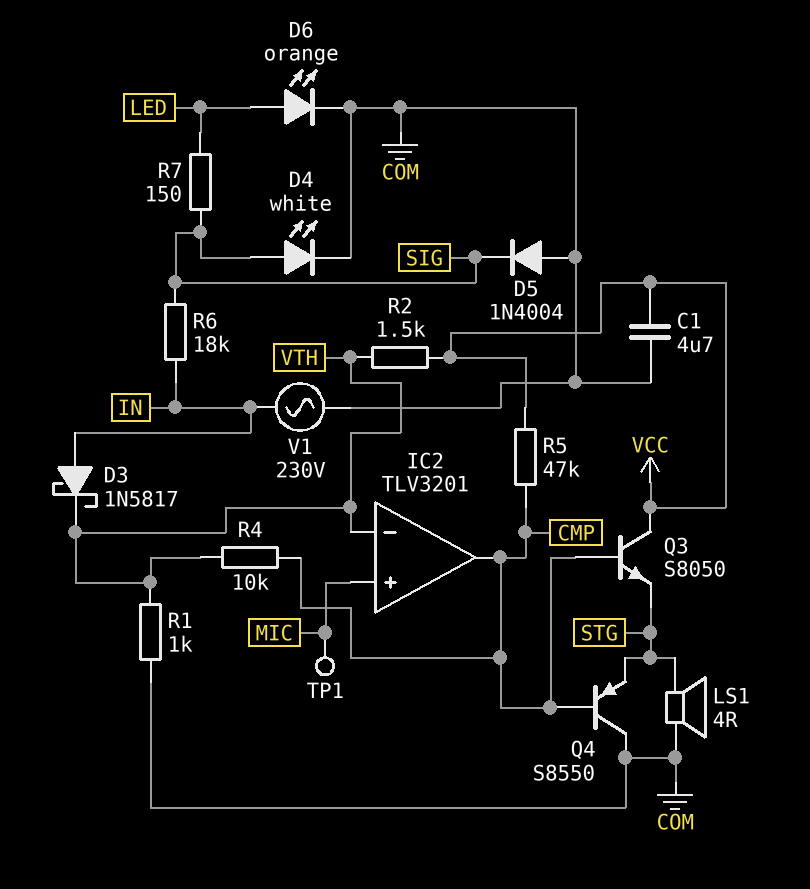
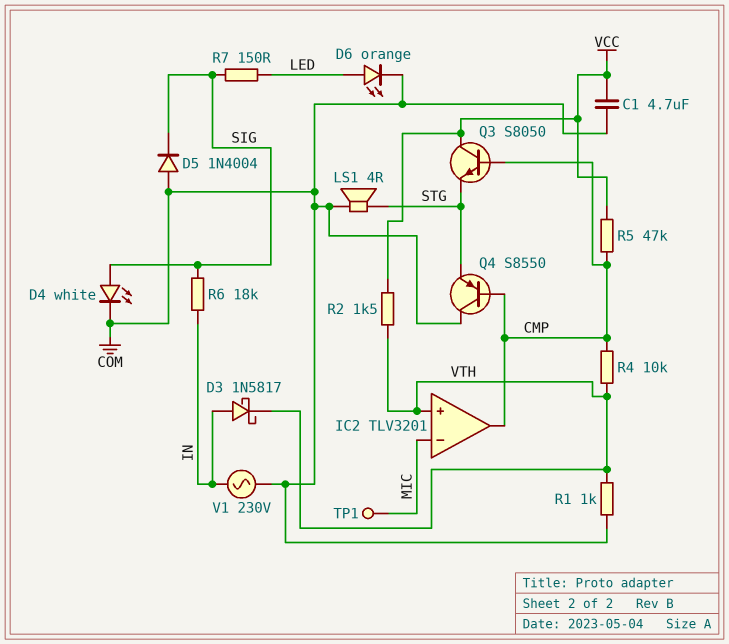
IC2 pin in+: MIC -> VTH
IC2 pin in-: VTH -> MIC

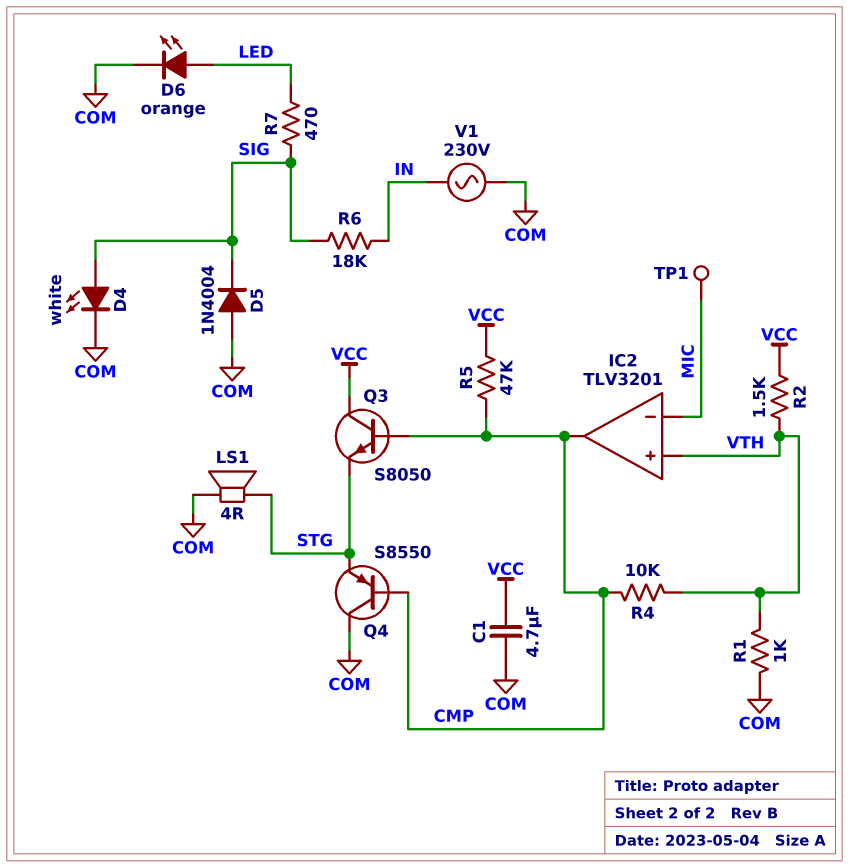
D3: schottky 1N5817 (A IN, K VTH) -> none
R7: 150 (LED, SIG) -> 470 (LED, SIG)

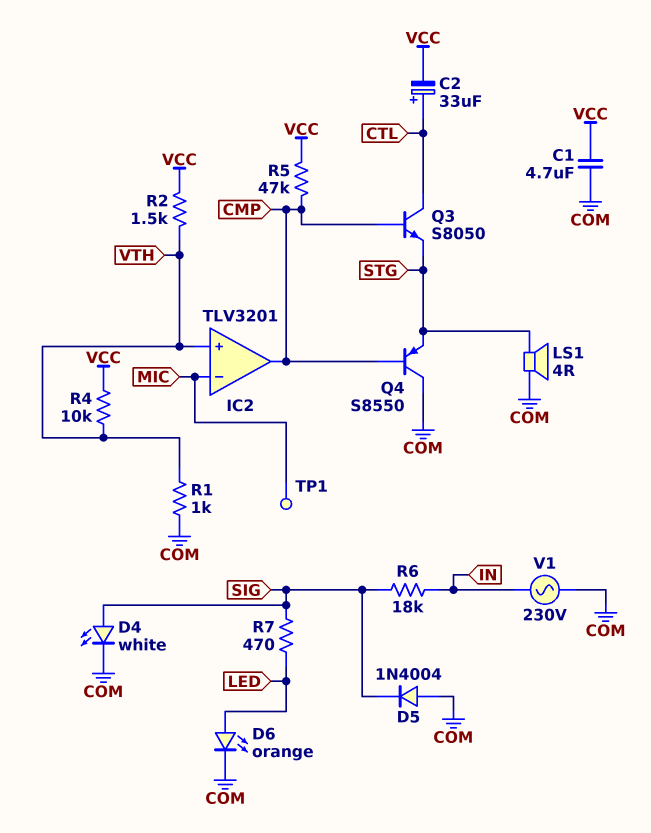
C2: none -> 33uF (plus CTL, minus VCC)
Q3: NPN S8050 (B CMP, C VCC, E STG) -> NPN S8050 (B CMP, C CTL, E STG)
R4: 10k (CMP, VTH) -> 10k (VCC, VTH)

